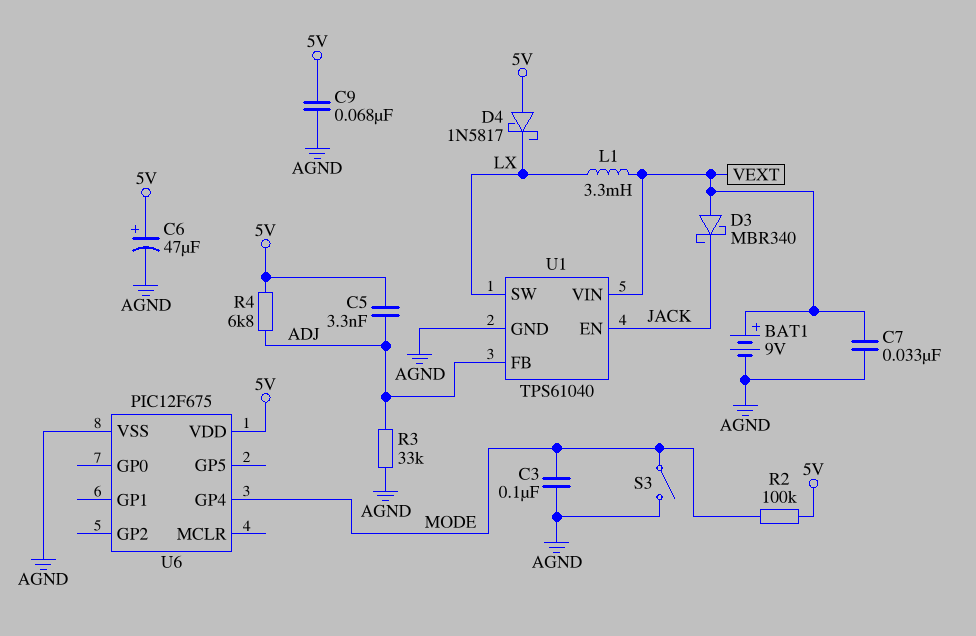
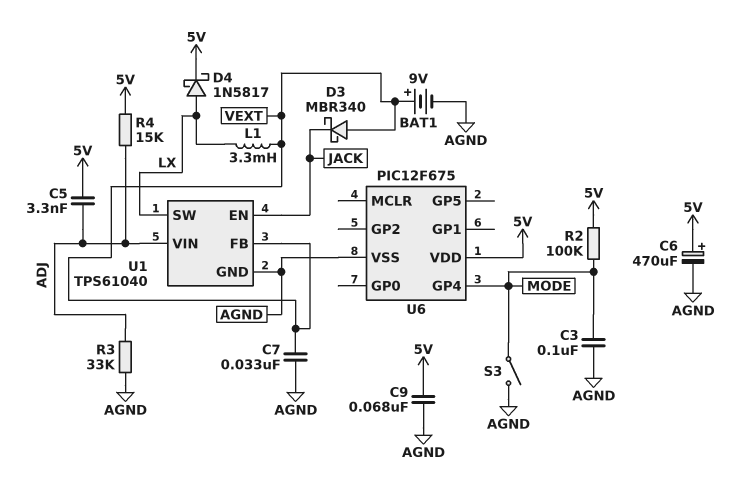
C6: 47uF (plus 5V, minus AGND) -> 470uF (plus 5V, minus AGND)
D4: schottky 1N5817 (A 5V, K LX) -> schottky 1N5817 (A LX, K 5V)
R4: 6.8k (5V, ADJ) -> 15k (5V, ADJ)
U1 pin FB: ADJ -> VEXT
U1 pin VIN: VEXT -> ADJ

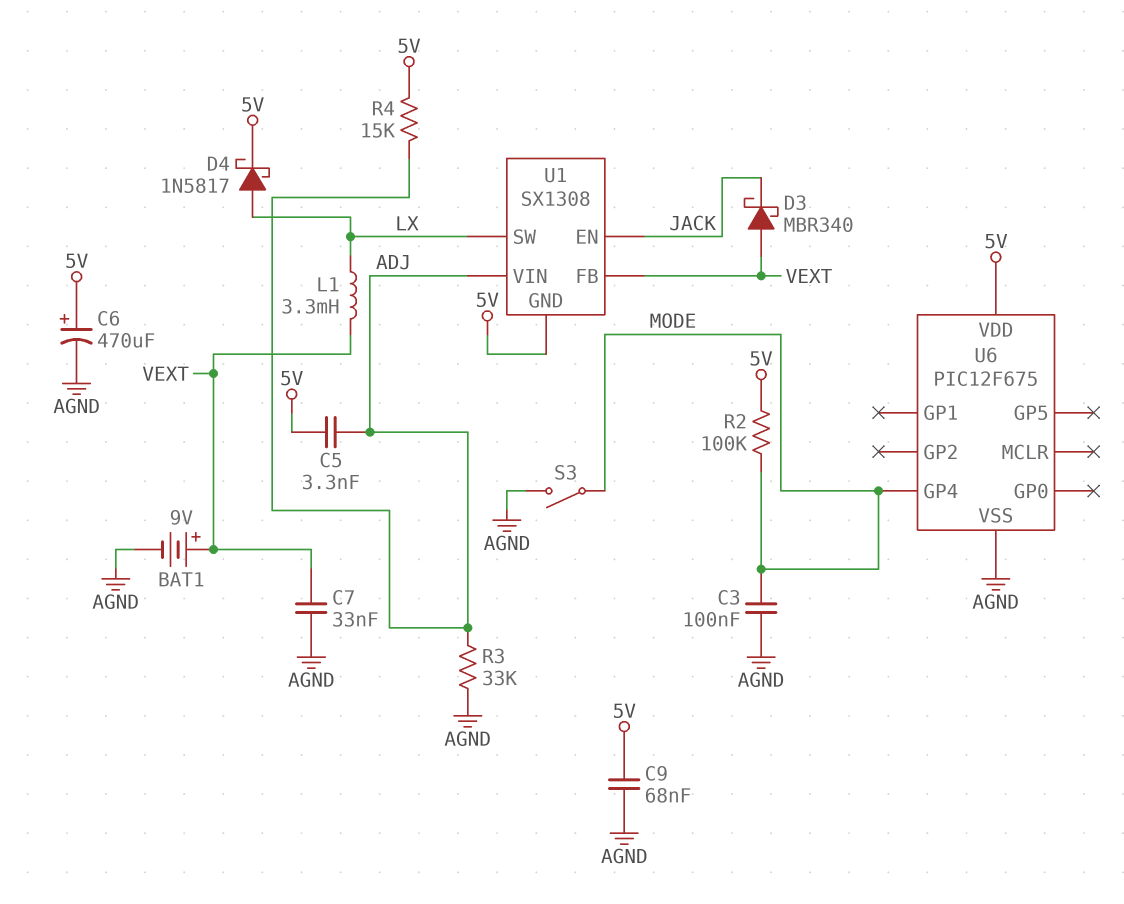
U1: TPS61040 -> SX1308
U1 pin GND: AGND -> 5V

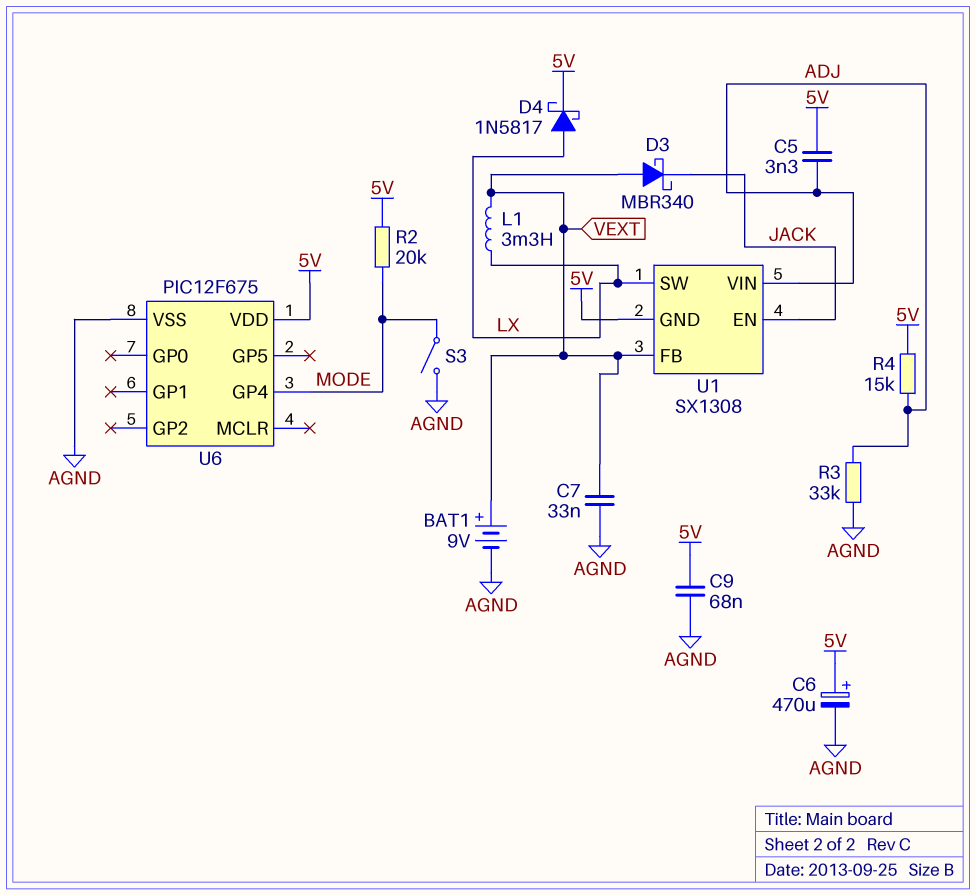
C3: 100nF (AGND, MODE) -> none
R2: 100k (5V, MODE) -> 20k (5V, MODE)

